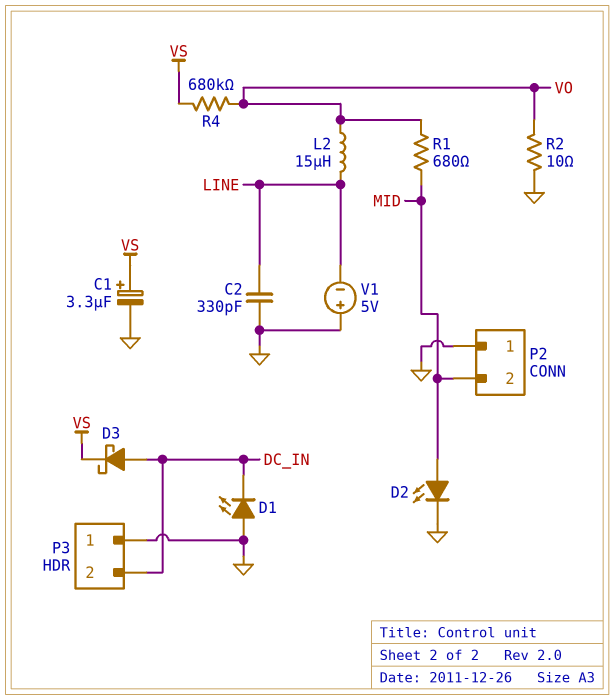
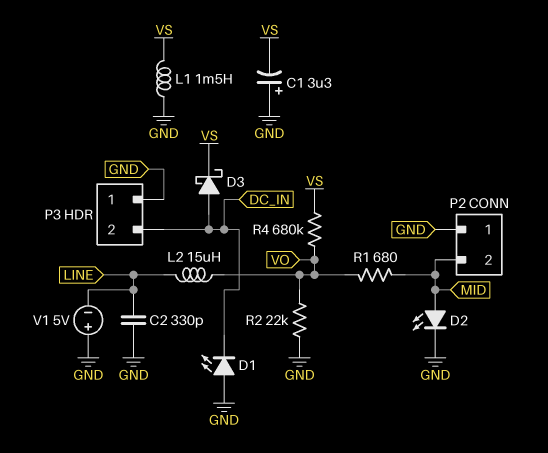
C1: 3.3uF (plus VS, minus GND) -> 3.3uF (plus GND, minus VS)
L1: none -> 1.5mH (GND, VS)
R2: 10 (GND, VO) -> 22k (GND, VO)

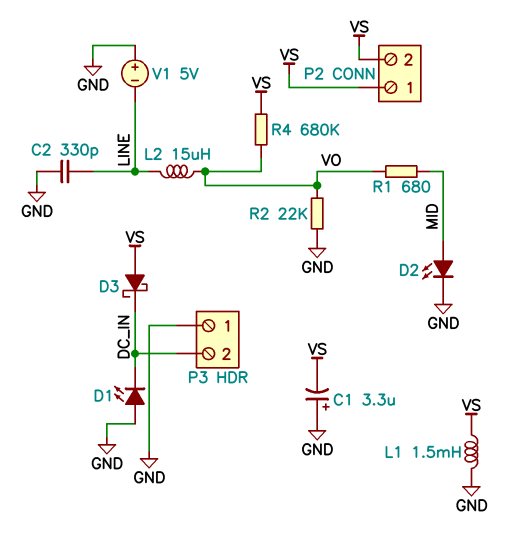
D3: schottky (A DC_IN, K VS) -> schottky (A VS, K DC_IN)
P2 pin 1: GND -> VS
P2 pin 2: MID -> VS

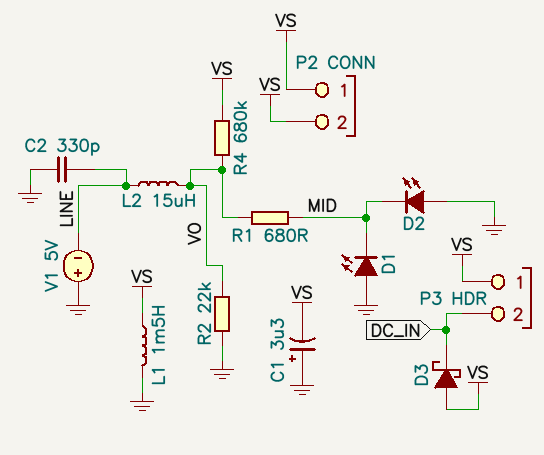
D1: LED (A GND, K DC_IN) -> LED (A GND, K MID)
D2: LED (A MID, K GND) -> LED (A GND, K MID)
P3 pin 1: GND -> VS

